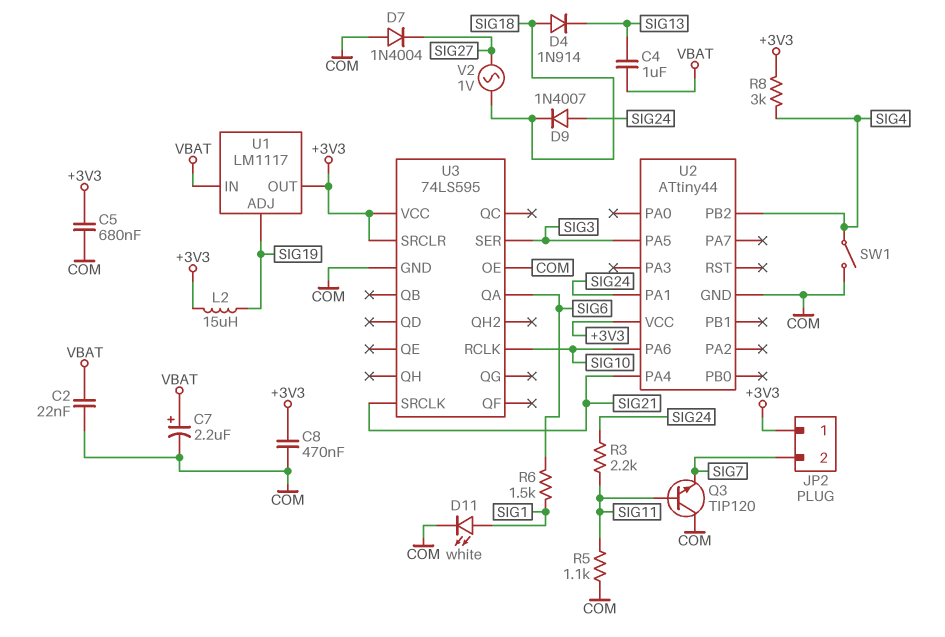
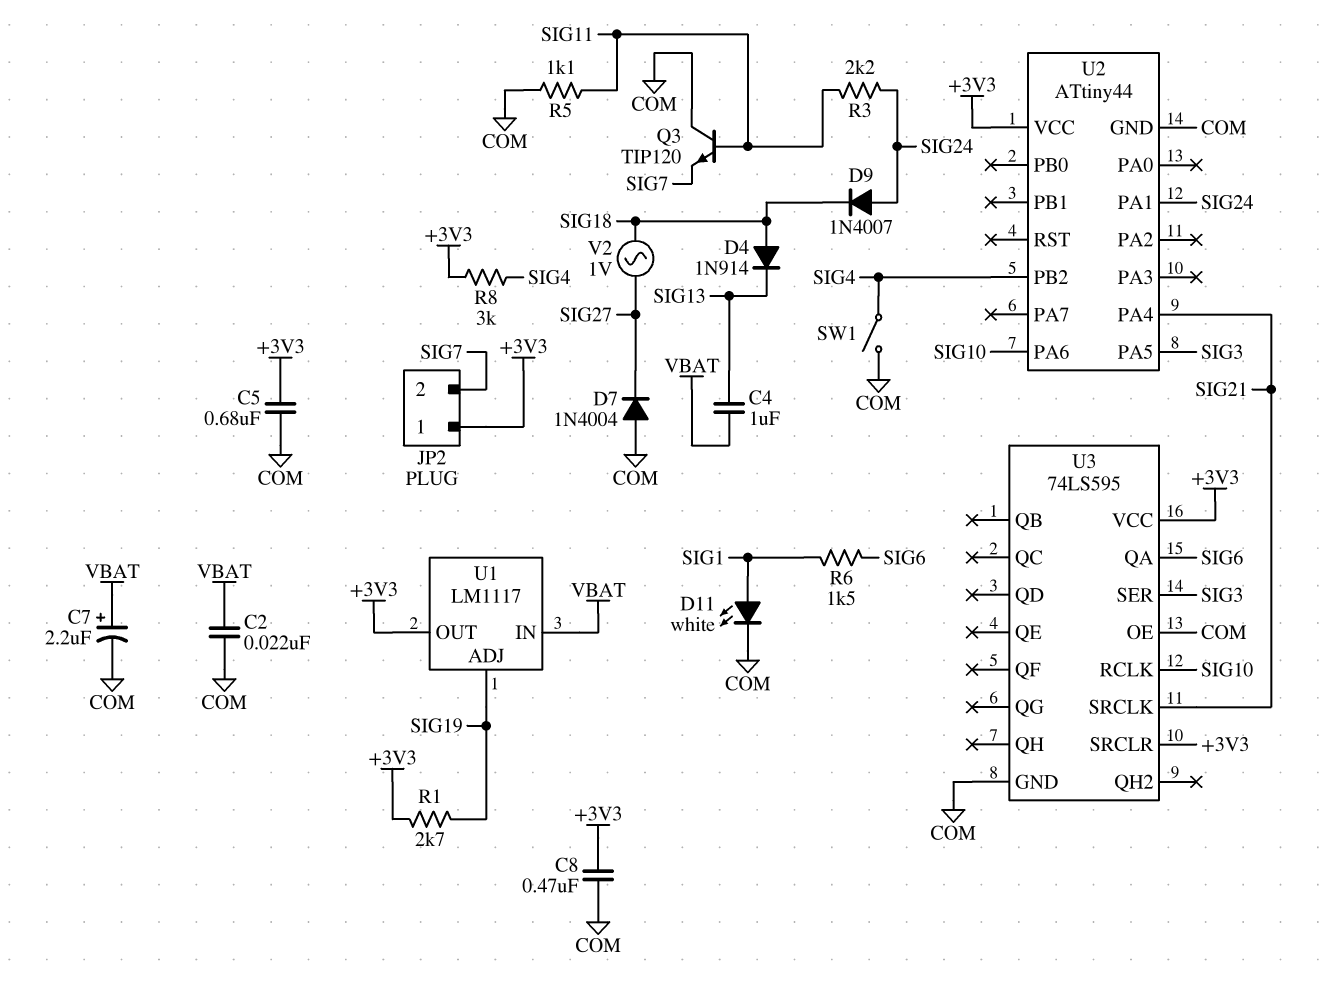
L2: 15uH (+3V3, SIG19) -> none
R1: none -> 2.7k (+3V3, SIG19)

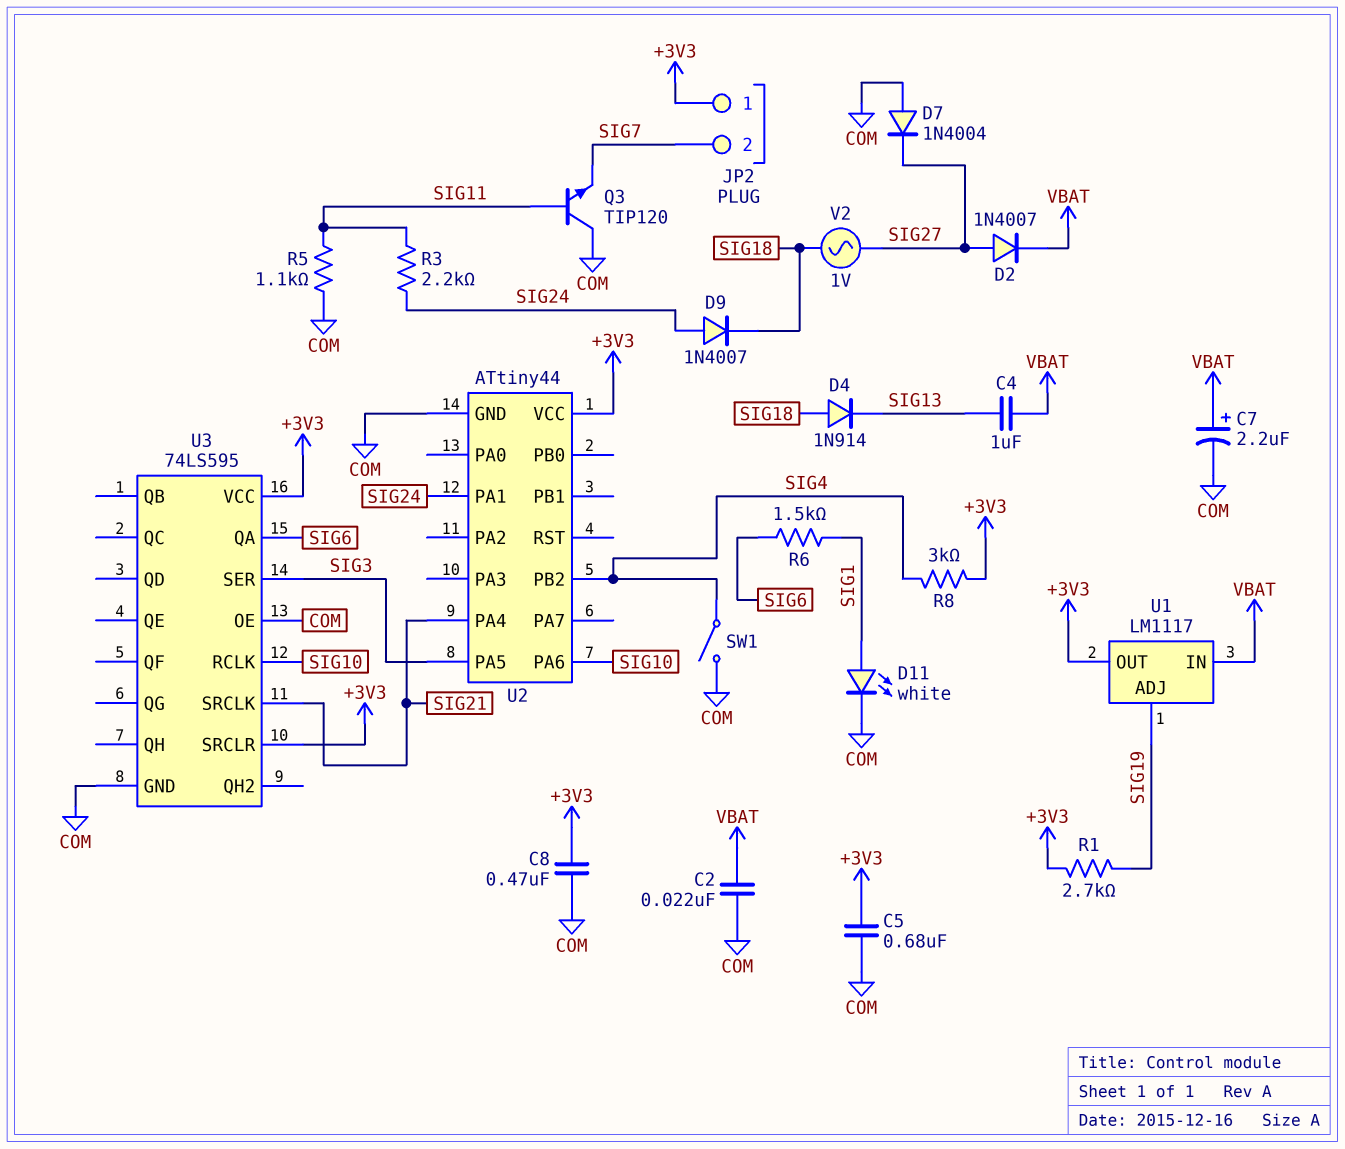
D2: none -> diode 1N4007 (A SIG27, K VBAT)

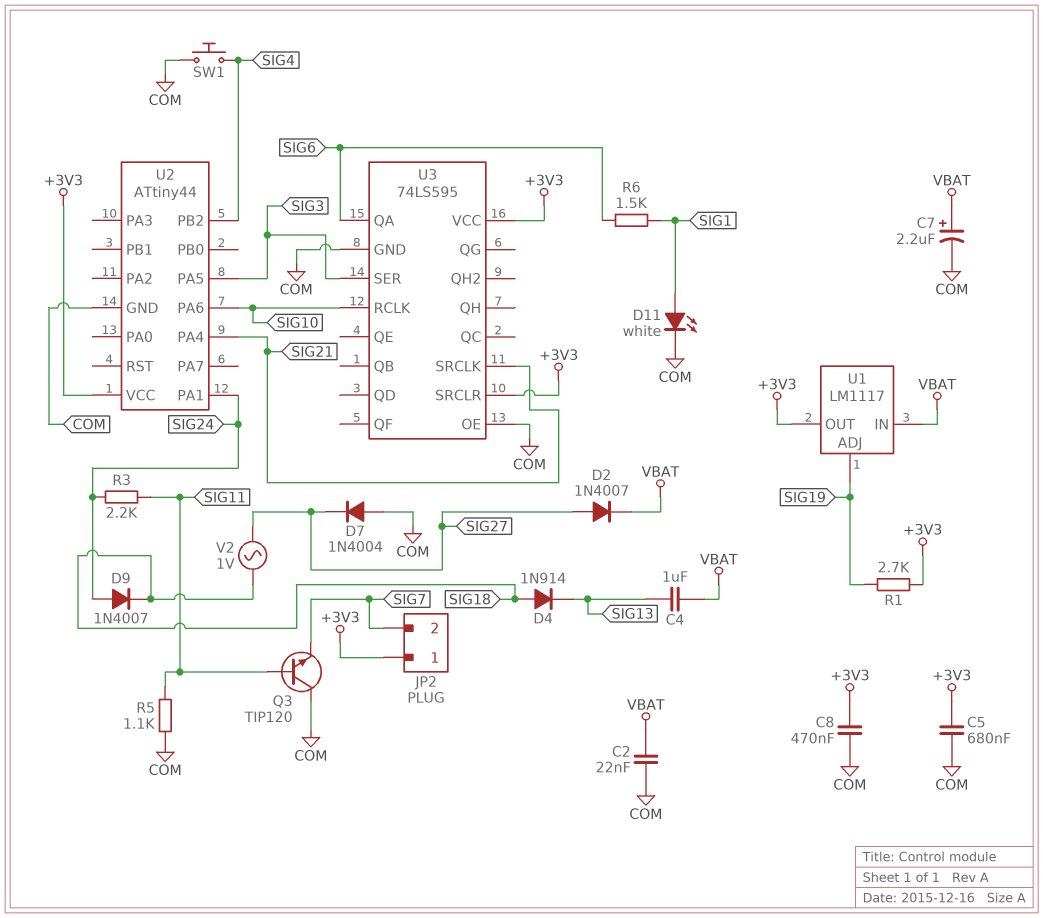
R8: 3k (+3V3, SIG4) -> none
SW1: switch (COM, SIG4) -> button (COM, SIG4)

